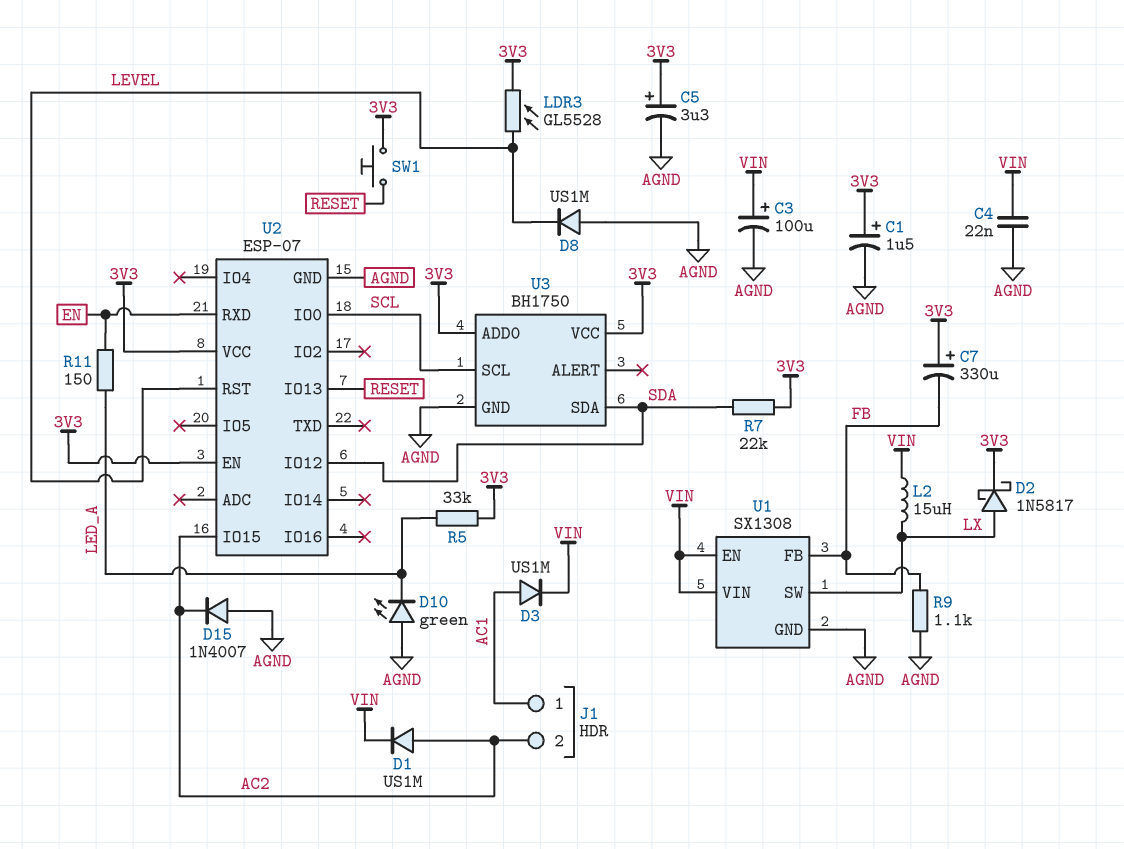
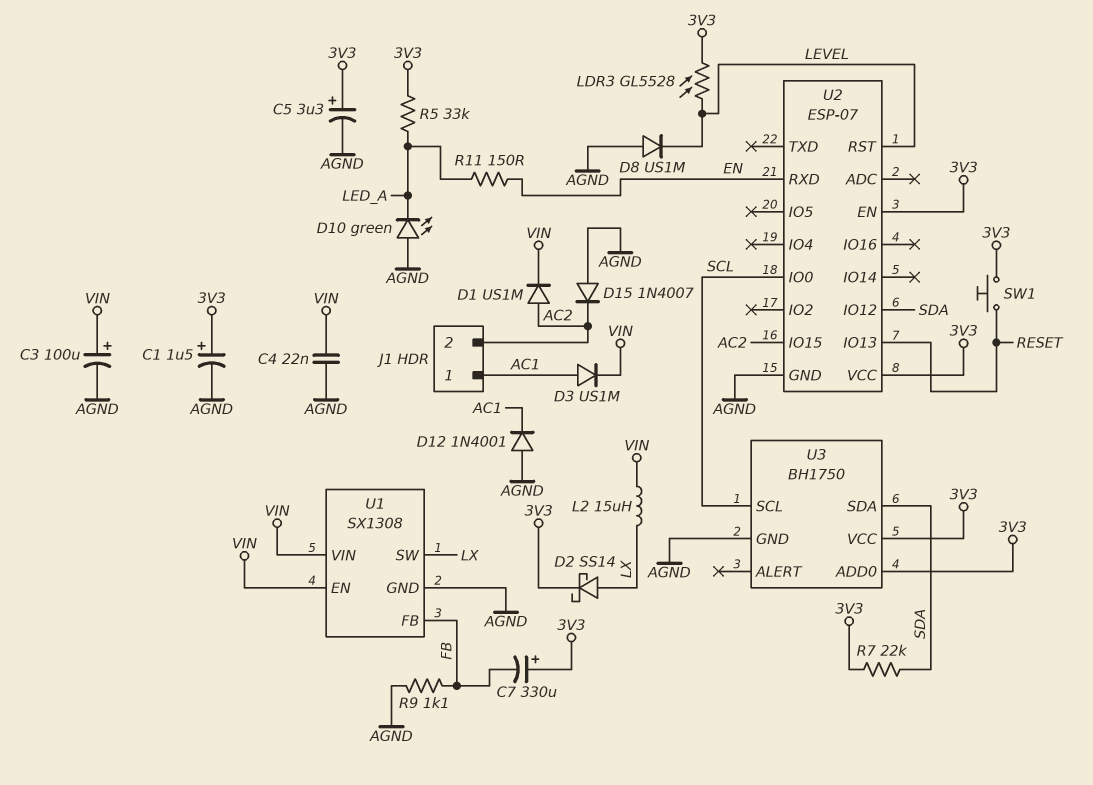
D2: schottky 1N5817 (A LX, K 3V3) -> schottky SS14 (A LX, K 3V3)
D12: none -> diode 1N4001 (A AGND, K AC1)

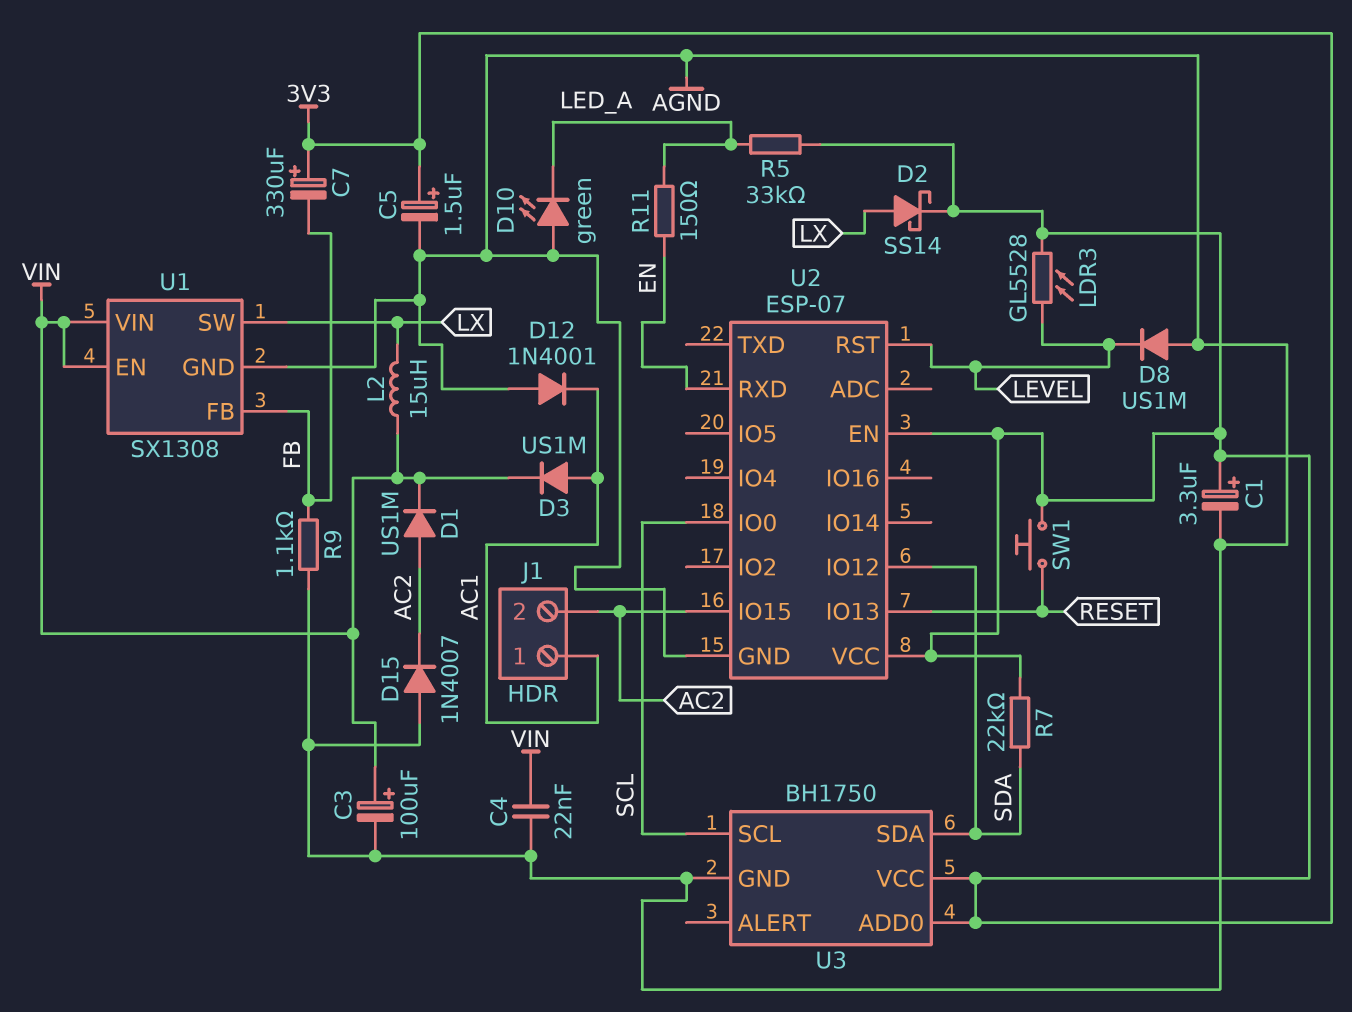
C1: 1.5uF (plus 3V3, minus AGND) -> 3.3uF (plus 3V3, minus AGND)
C5: 3.3uF (plus 3V3, minus AGND) -> 1.5uF (plus 3V3, minus AGND)

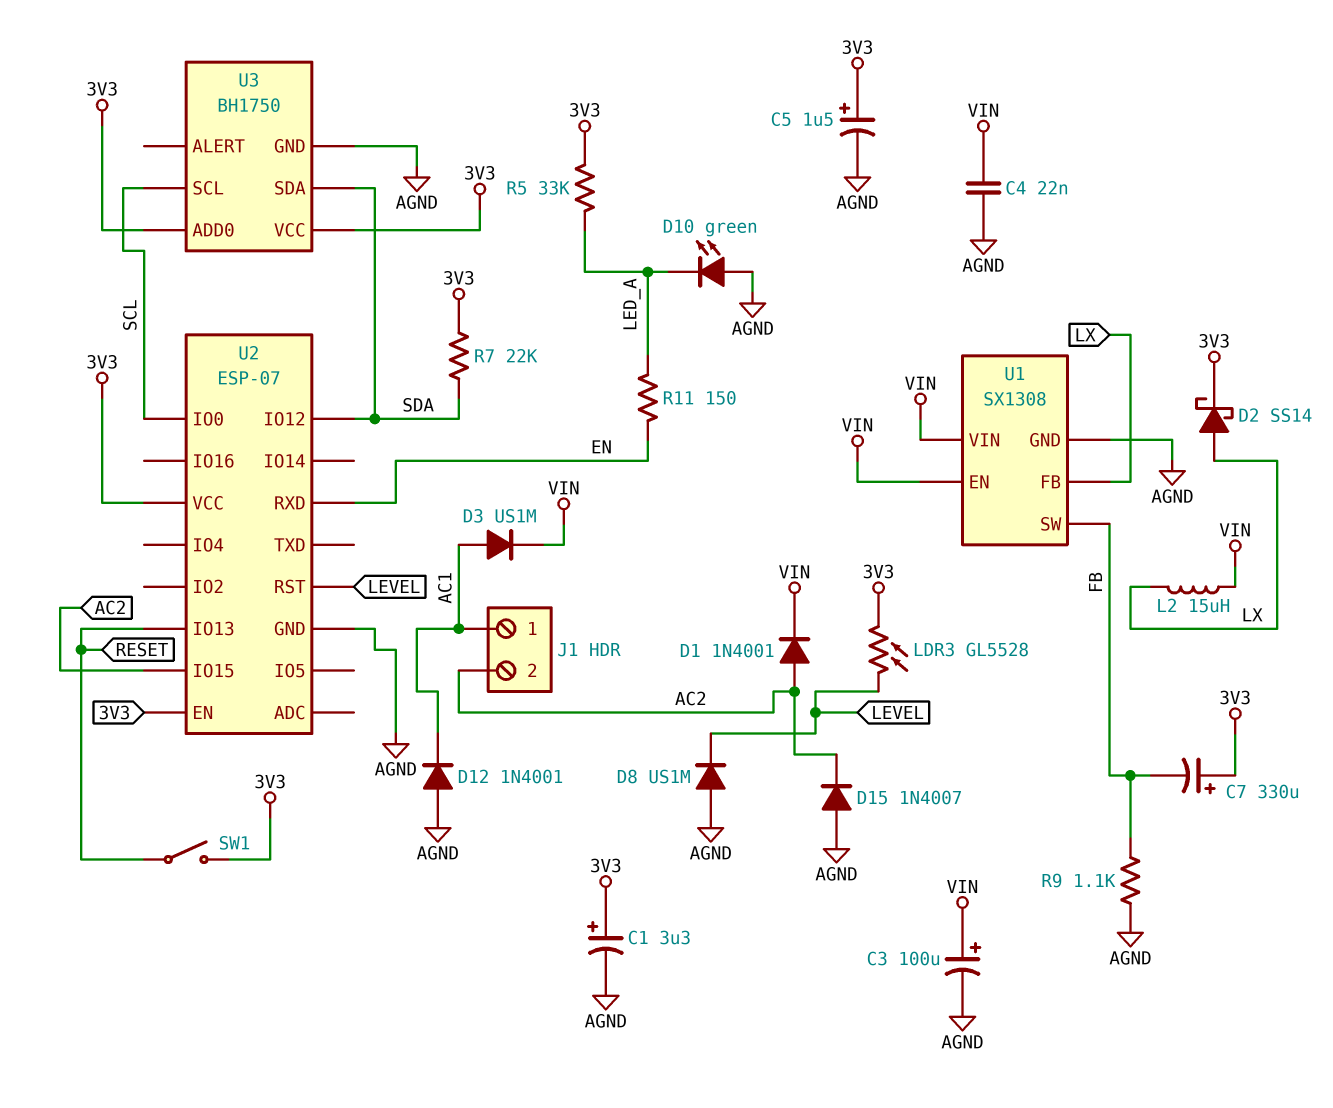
D1: diode US1M (A AC2, K VIN) -> diode 1N4001 (A AC2, K VIN)
SW1: button (3V3, RESET) -> switch (3V3, RESET)
U1 pin FB: FB -> LX
U1 pin SW: LX -> FB

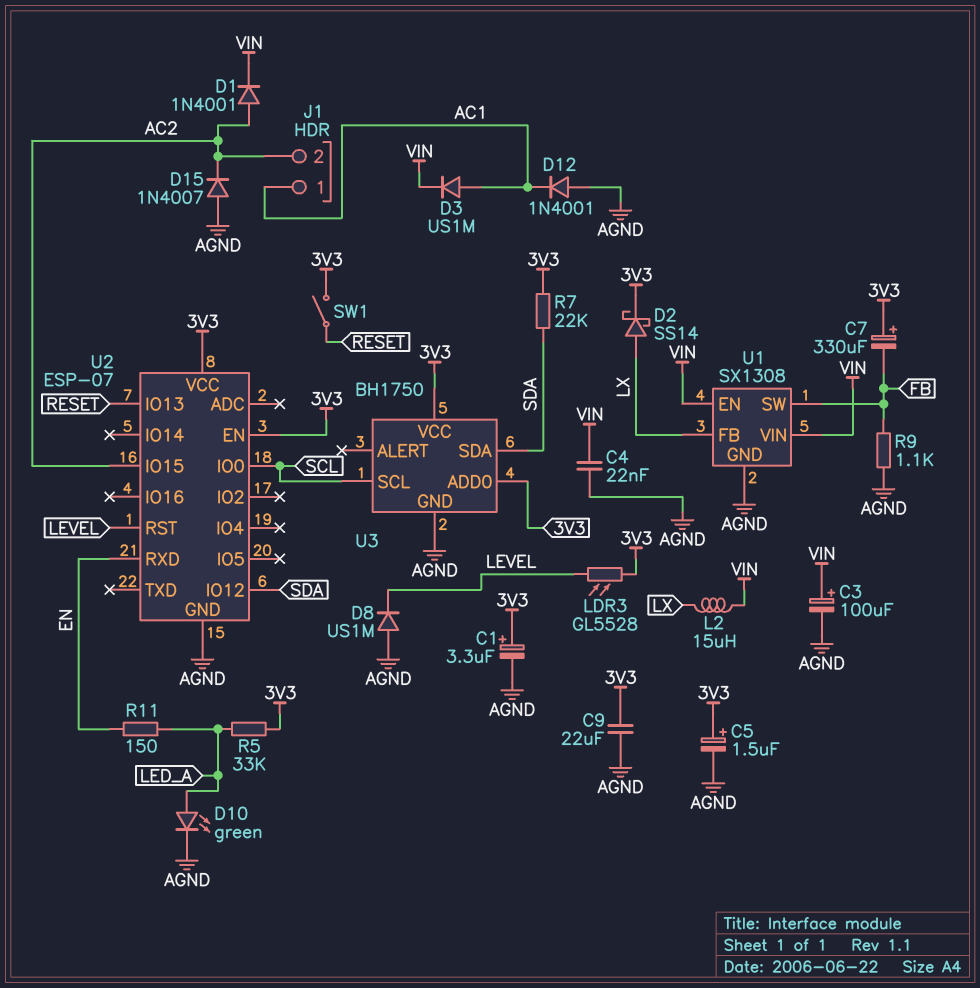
C9: none -> 22uF (3V3, AGND)
D10: LED green (A AGND, K LED_A) -> LED green (A LED_A, K AGND)

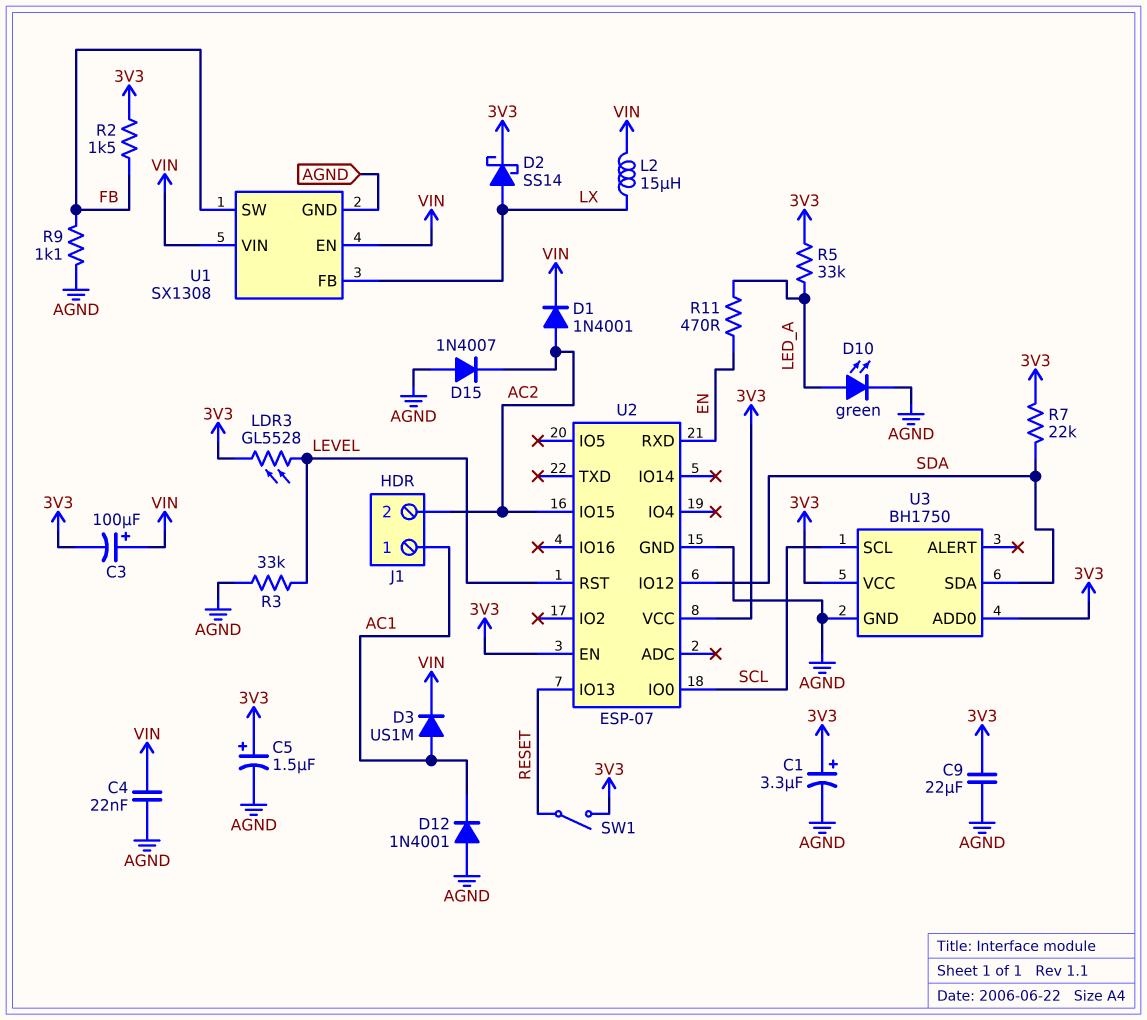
C3: 100uF (plus VIN, minus AGND) -> 100uF (plus VIN, minus 3V3)
C7: 330uF (plus 3V3, minus FB) -> none
D8: diode US1M (A AGND, K LEVEL) -> none
R2: none -> 1.5k (3V3, FB)
R3: none -> 33k (AGND, LEVEL)
R11: 150 (EN, LED_A) -> 470 (EN, LED_A)

